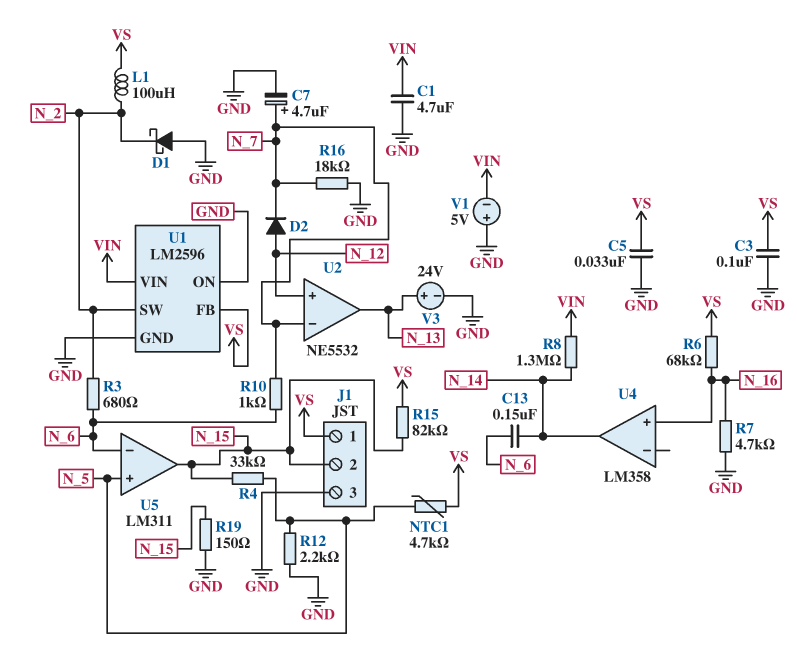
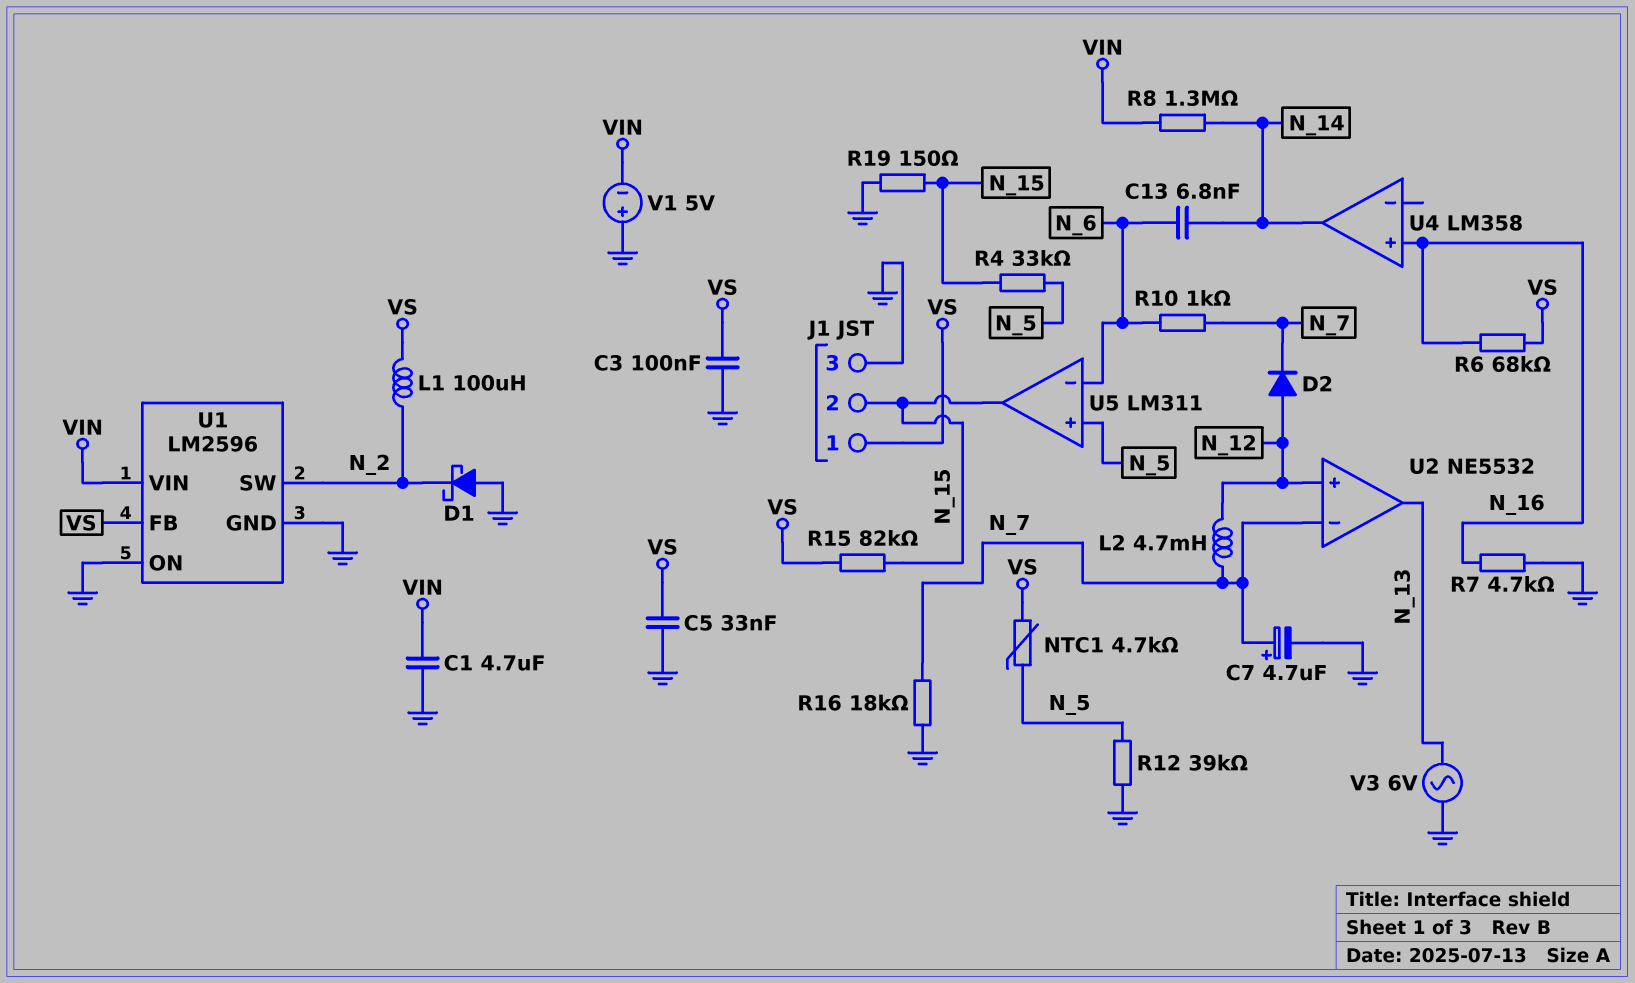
C13: 150nF (N_6, N_14) -> 6.8nF (N_6, N_14)
L2: none -> 4.7mH (N_7, N_12)
R3: 680 (N_2, N_6) -> none
R12: 2.2k (GND, N_5) -> 39k (GND, N_5)
V3: 24V (plus N_13, minus GND) -> AC 6V (GND, N_13)

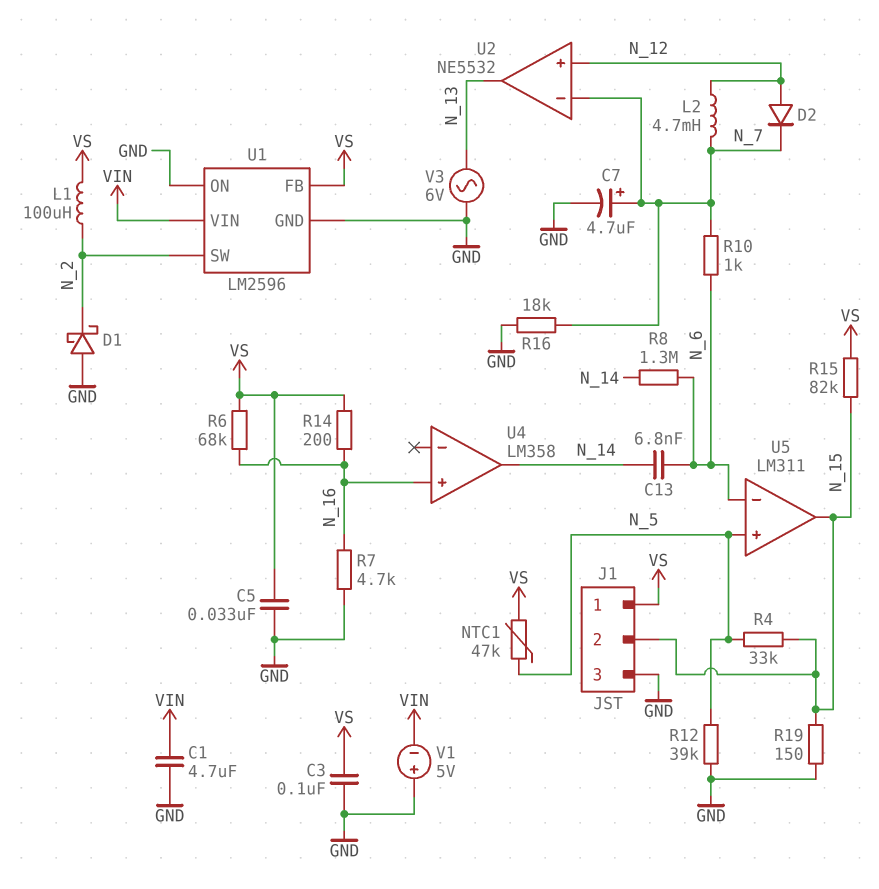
NTC1: 4.7k (N_5, VS) -> 47k (N_5, VS)
R8: 1.3M (N_14, VIN) -> 1.3M (N_6, N_14)
R14: none -> 200 (N_16, VS)

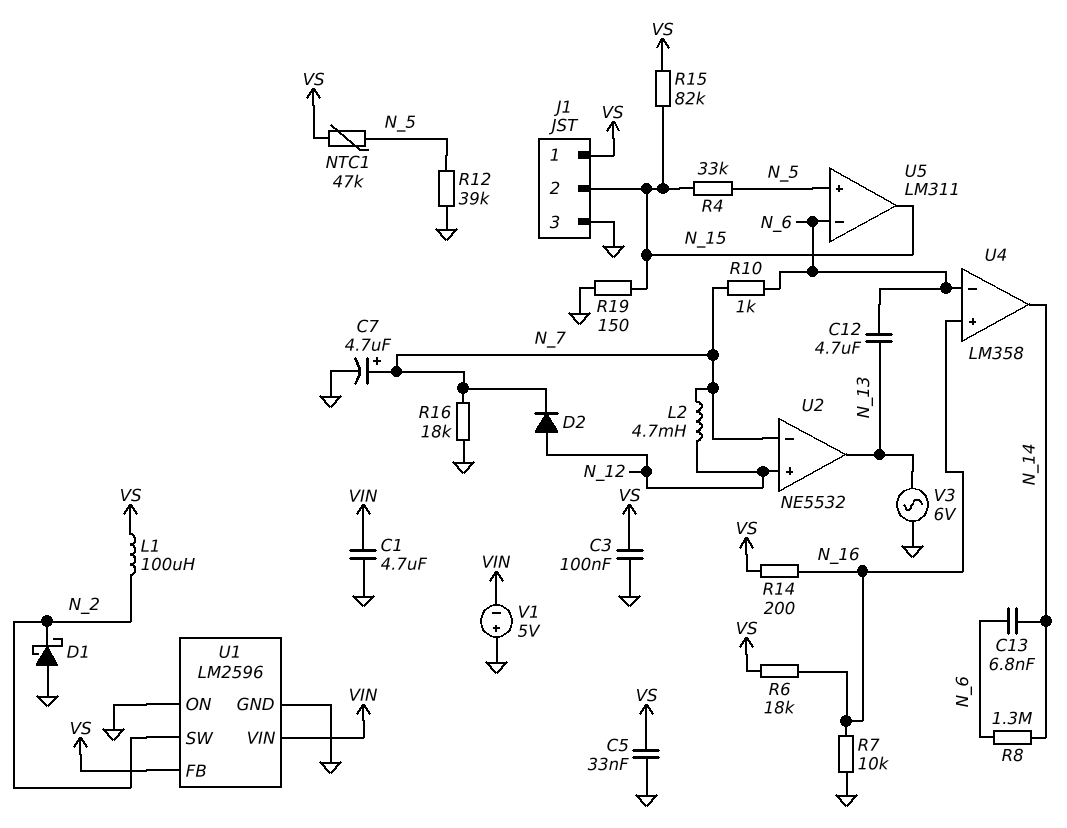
C12: none -> 4.7uF (N_6, N_13)
R6: 68k (N_16, VS) -> 18k (N_16, VS)
R7: 4.7k (GND, N_16) -> 10k (GND, N_16)
U4 pin in-: none -> N_6

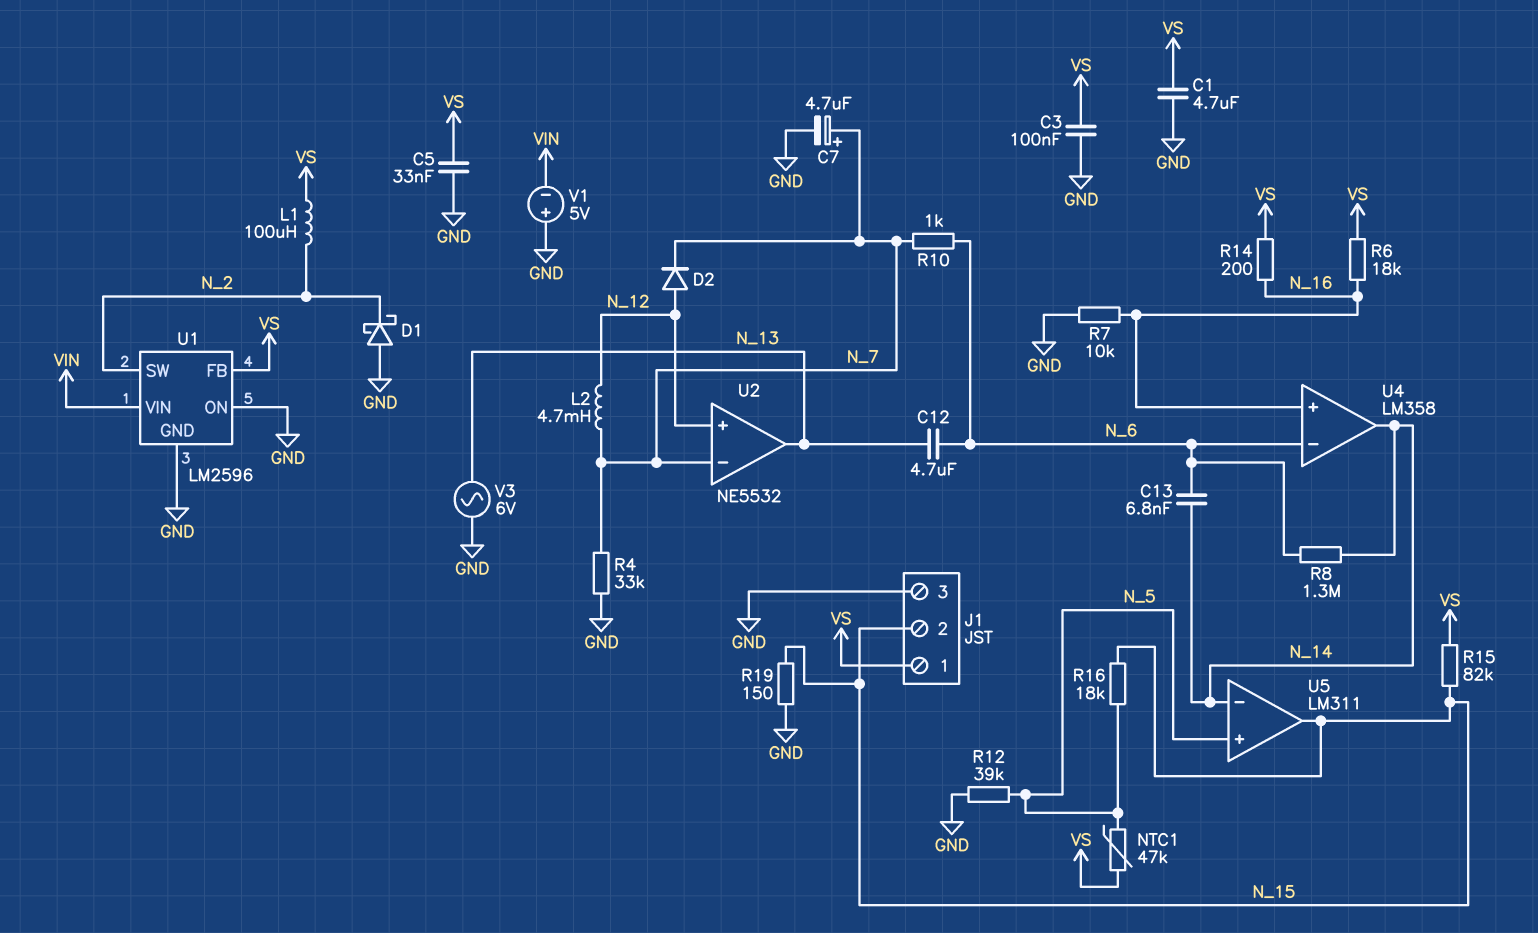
C1: 4.7uF (GND, VIN) -> 4.7uF (GND, VS)
R4: 33k (N_5, N_15) -> 33k (GND, N_7)
R16: 18k (GND, N_7) -> 18k (N_5, N_15)
U5 pin in-: N_6 -> N_14

